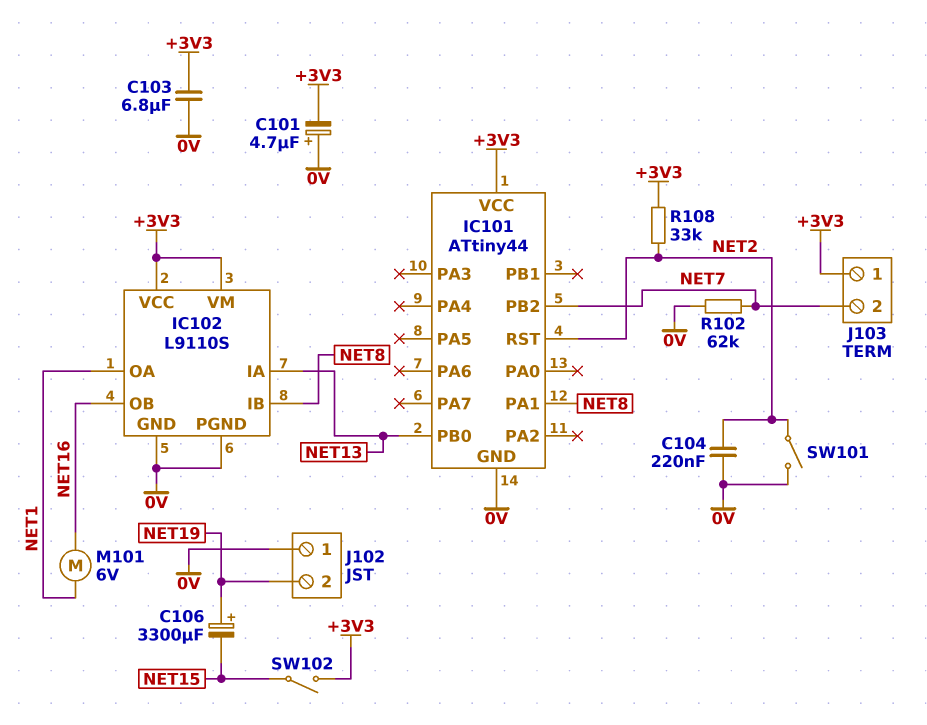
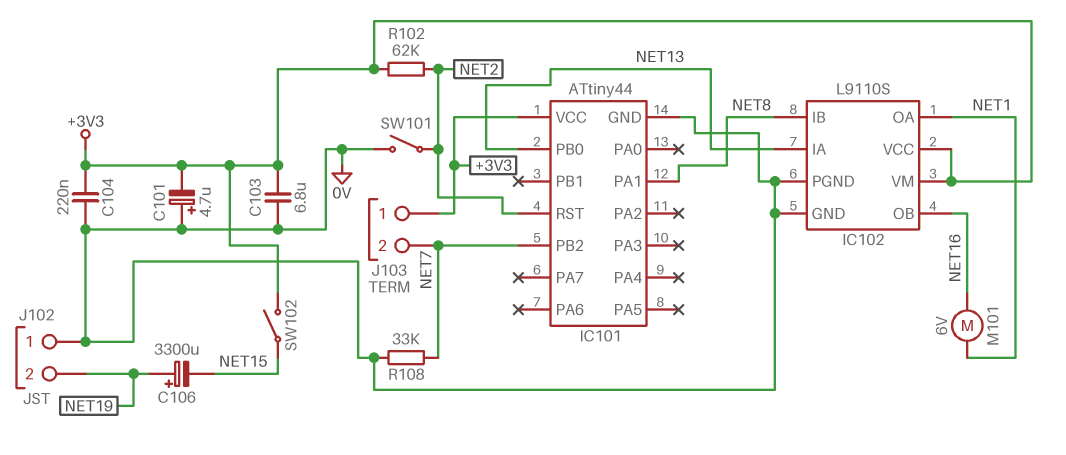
C104: 220nF (0V, NET2) -> 220nF (+3V3, 0V)
R102: 62k (0V, NET7) -> 62k (+3V3, NET2)
R108: 33k (+3V3, NET2) -> 33k (0V, NET7)

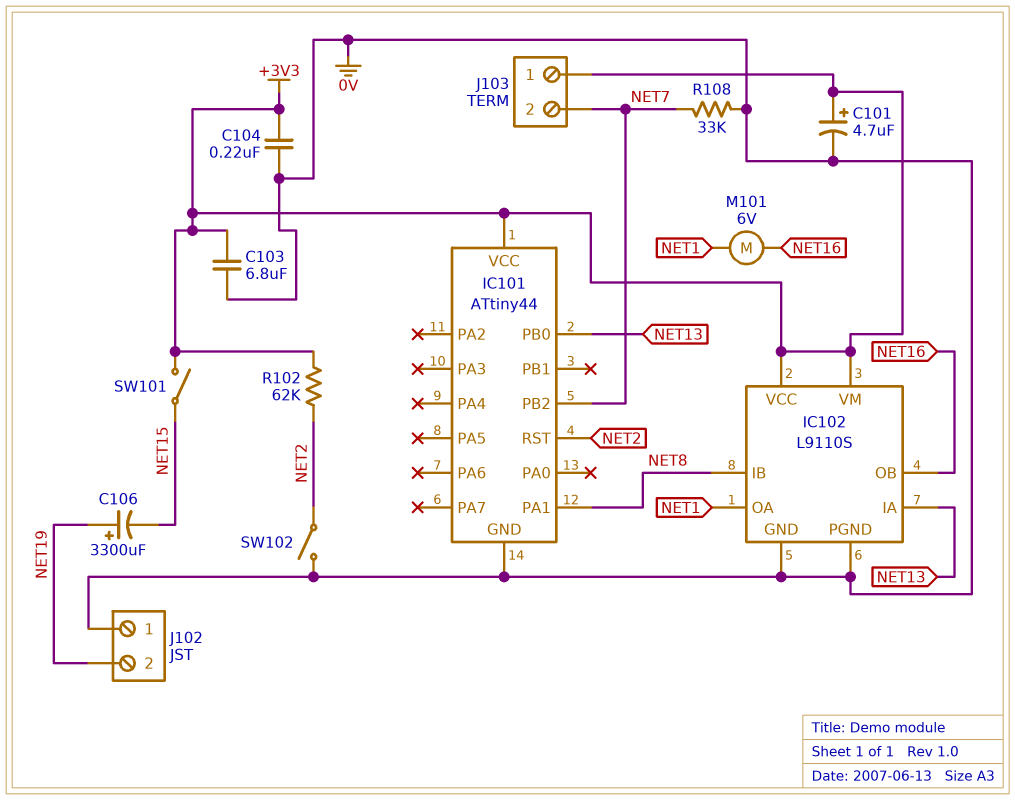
C101: 4.7uF (plus 0V, minus +3V3) -> 4.7uF (plus +3V3, minus 0V)
SW101: switch (0V, NET2) -> switch (+3V3, NET15)
SW102: switch (+3V3, NET15) -> switch (0V, NET2)

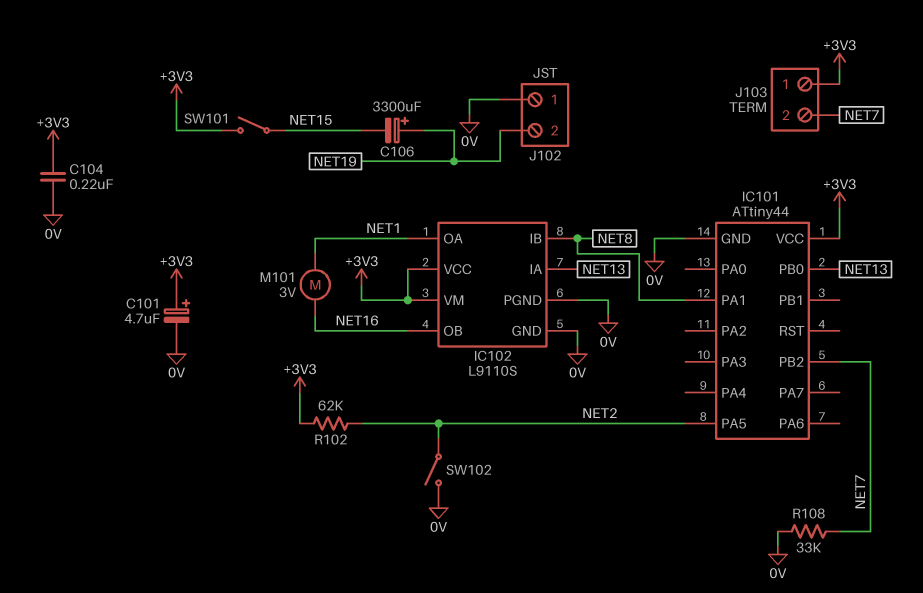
C103: 6.8uF (+3V3, 0V) -> none
IC101 pin PA5: none -> NET2
IC101 pin RST: NET2 -> none
M101: motor 6V (NET1, NET16) -> motor 3V (NET1, NET16)

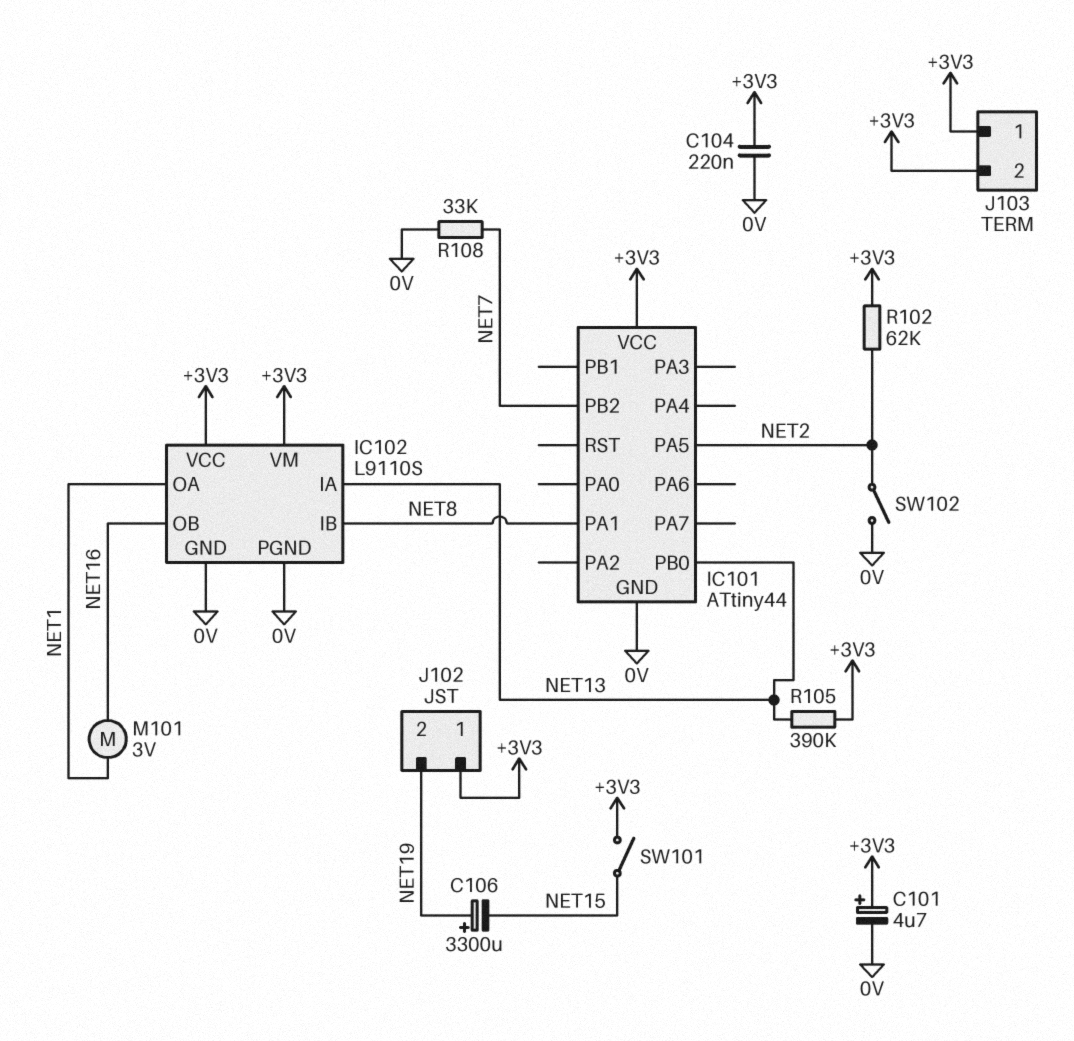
J102 pin 1: 0V -> +3V3
J103 pin 2: NET7 -> +3V3
R105: none -> 390k (+3V3, NET13)

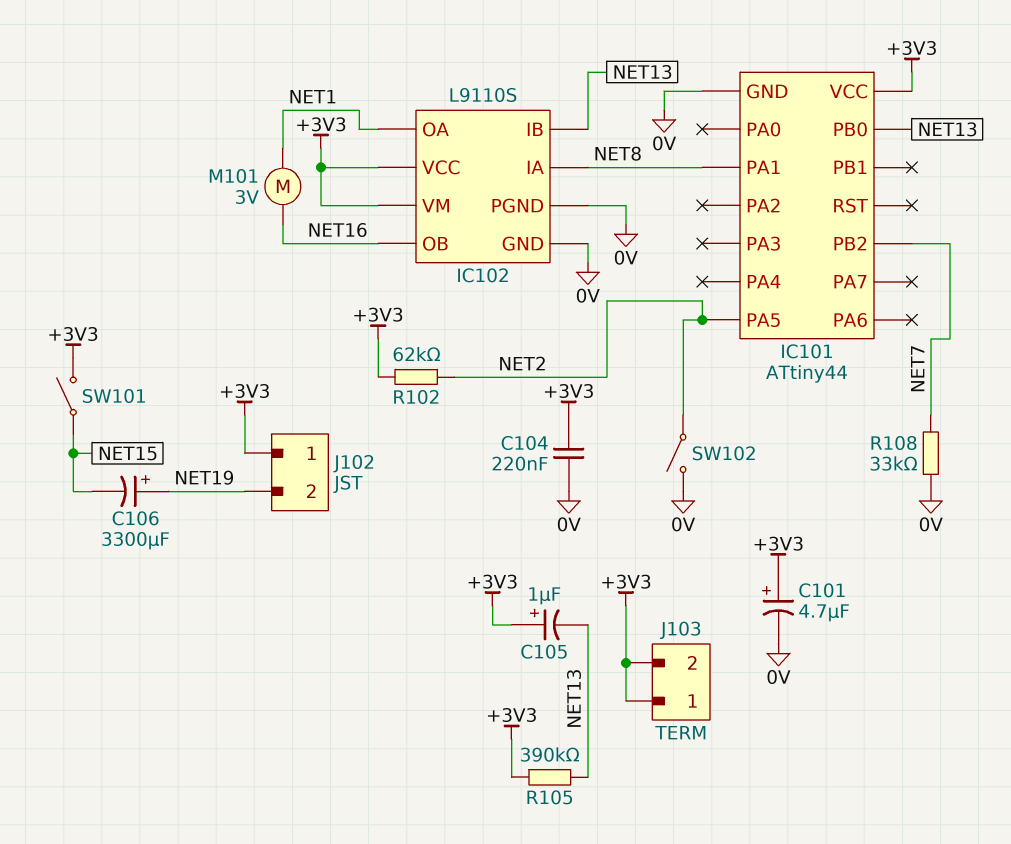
C105: none -> 1uF (plus +3V3, minus NET13)
IC102 pin IA: NET13 -> NET8
IC102 pin IB: NET8 -> NET13

